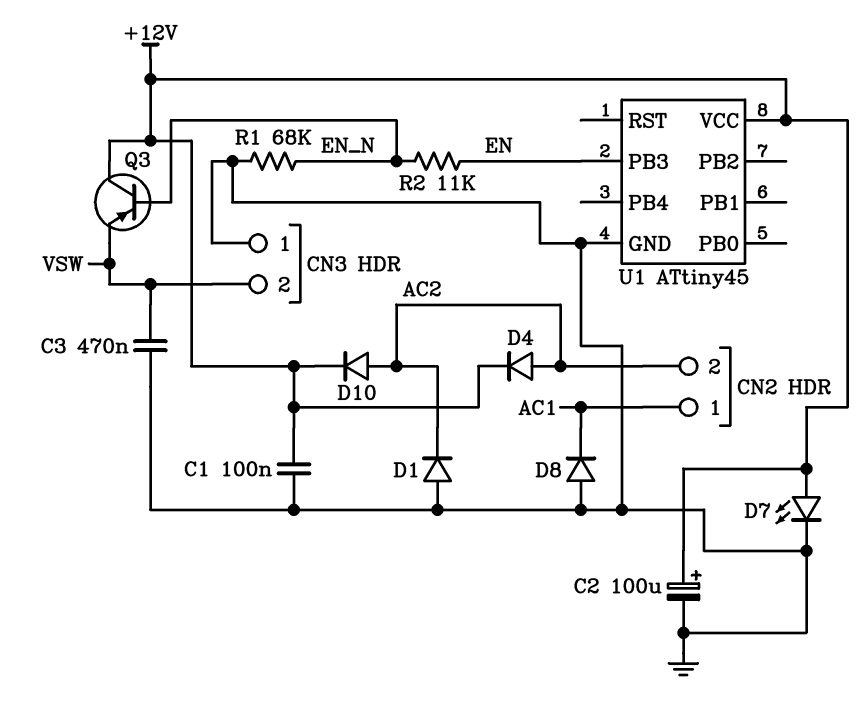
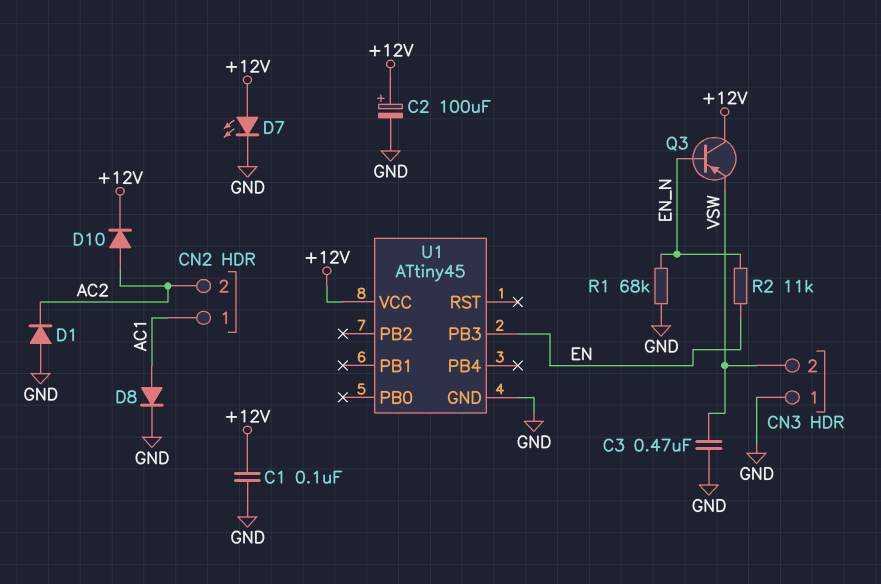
D4: diode (A AC2, K +12V) -> none
D8: diode (A GND, K AC1) -> diode (A AC1, K GND)

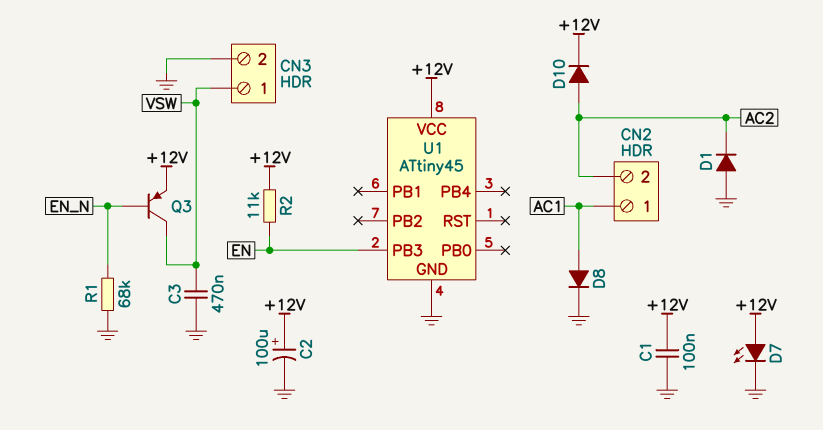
CN3 pin 1: GND -> VSW
CN3 pin 2: VSW -> GND
Q3: PNP (B EN_N, C +12V, E VSW) -> PNP (B EN_N, C VSW, E +12V)
R2: 11k (EN, EN_N) -> 11k (+12V, EN)

